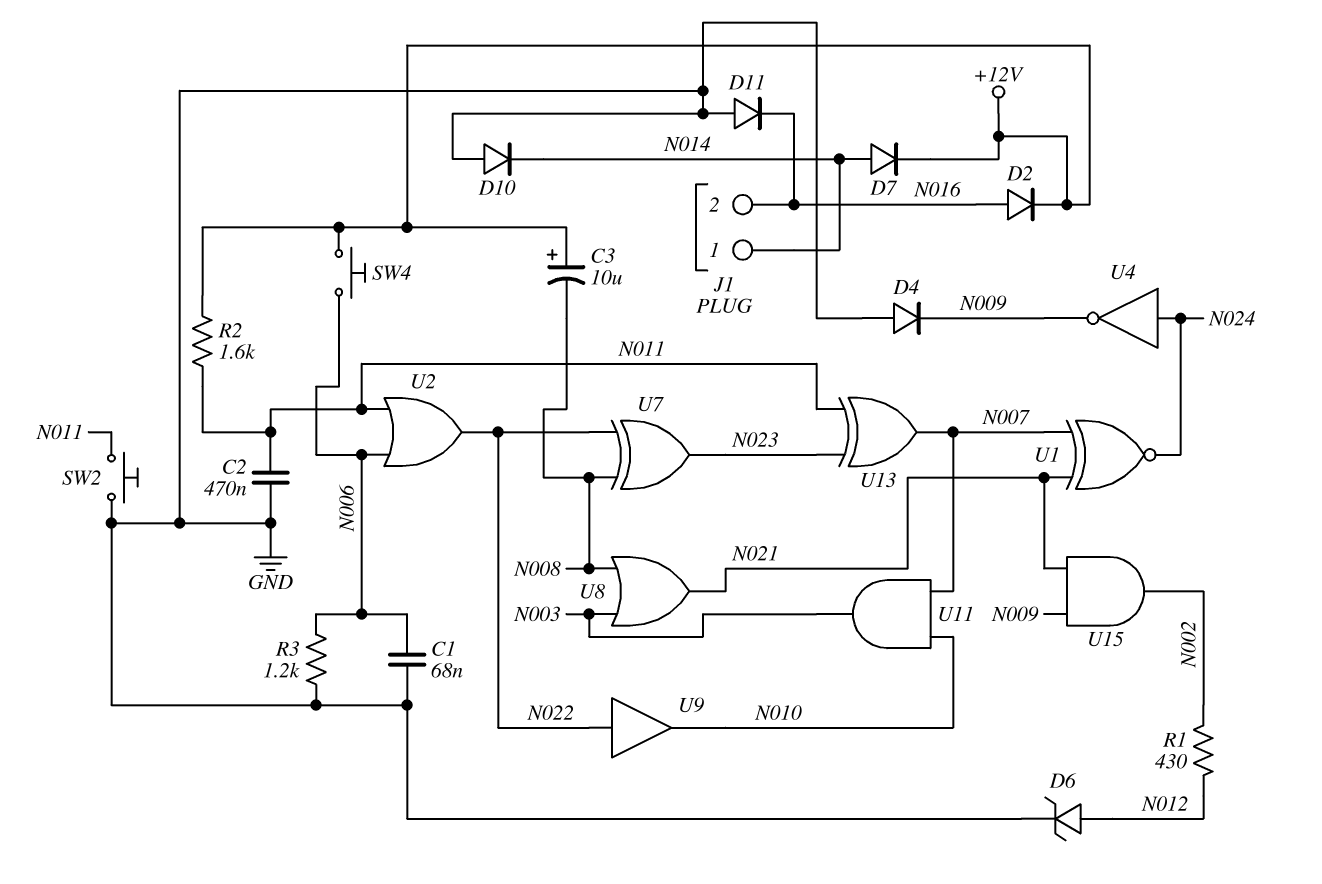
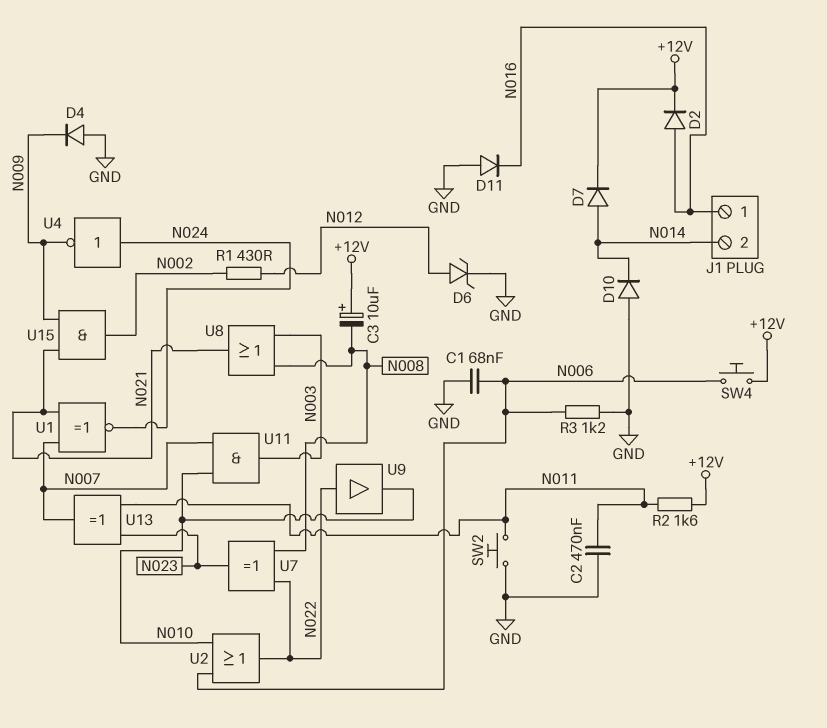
J1 pin 1: N014 -> N016
J1 pin 2: N016 -> N014
U2: OR (in N006, in N011, out N022) -> OR (in N006, in N010, out N022)

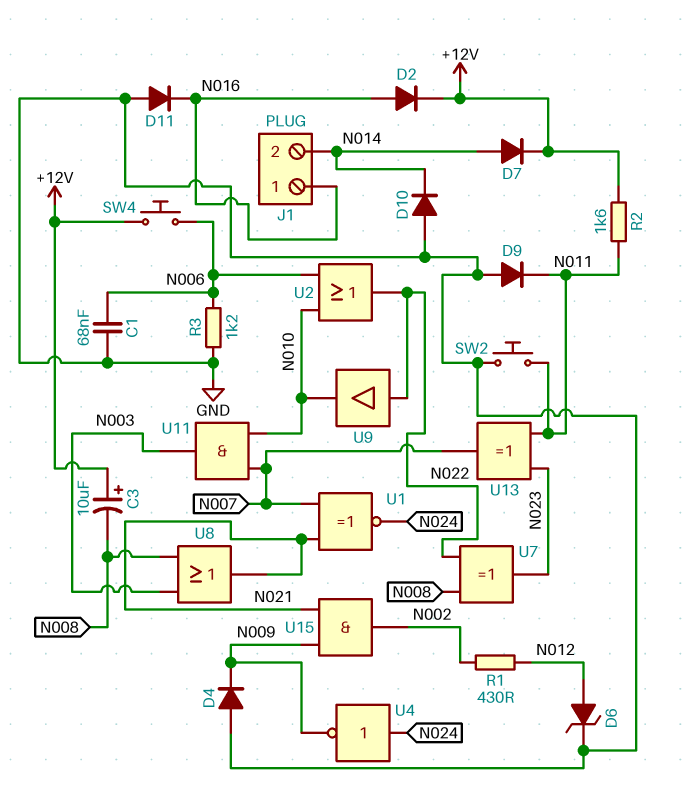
C2: 470nF (GND, N011) -> none
D9: none -> diode (A GND, K N011)

